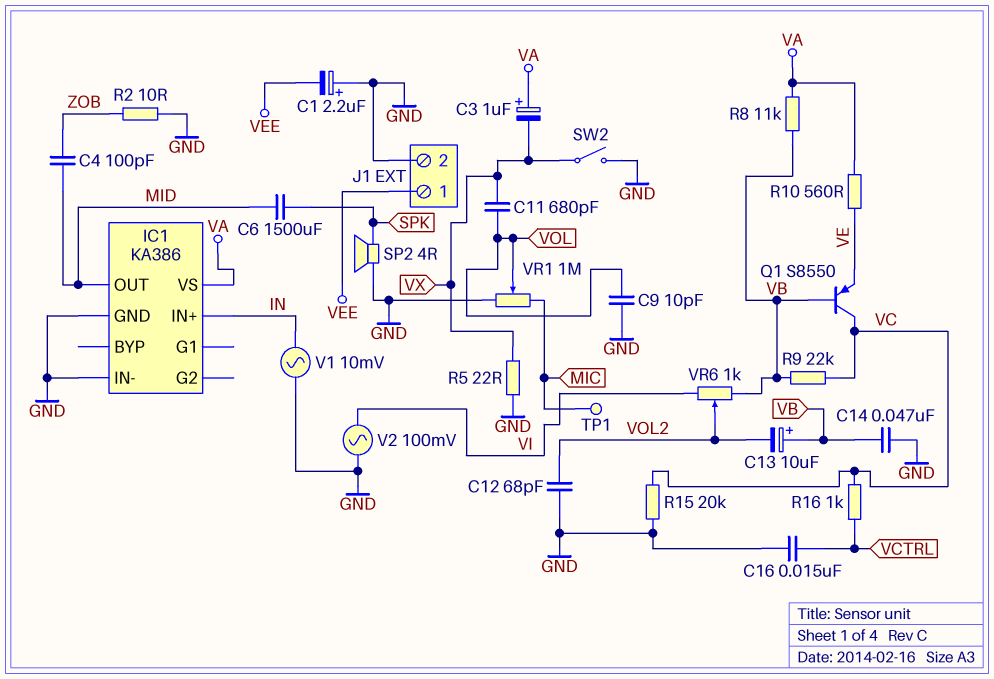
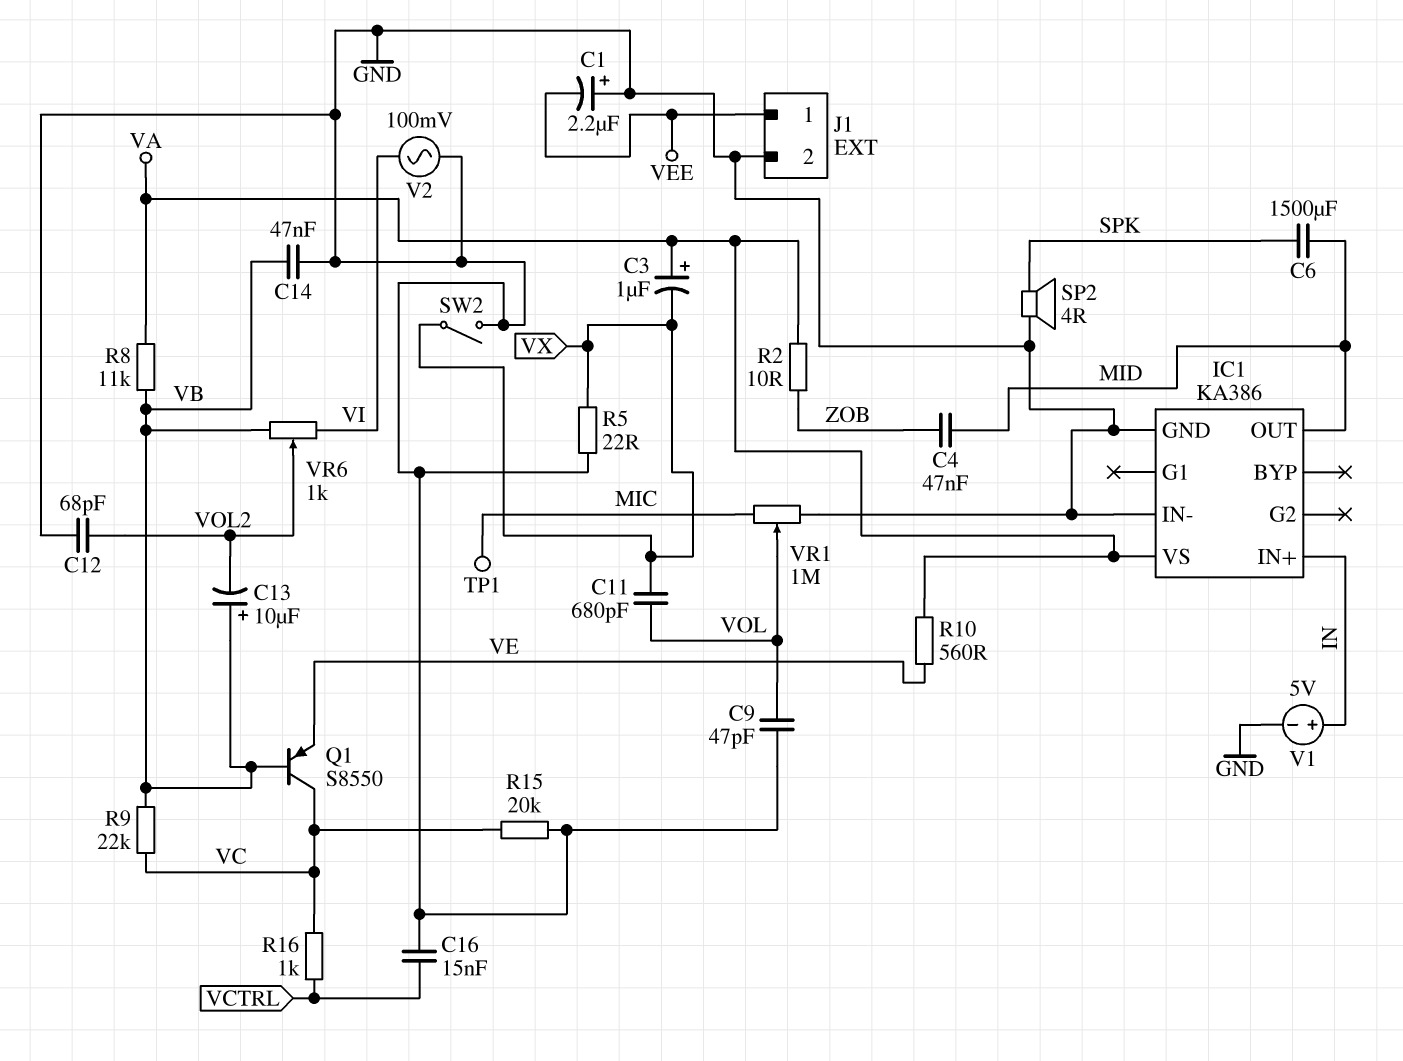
C4: 100pF (MID, ZOB) -> 47nF (MID, ZOB)
C9: 10pF (GND, VOL) -> 47pF (GND, VOL)
R2: 10 (GND, ZOB) -> 10 (VA, ZOB)
V1: AC 10mV (GND, IN) -> 5V (plus IN, minus GND)

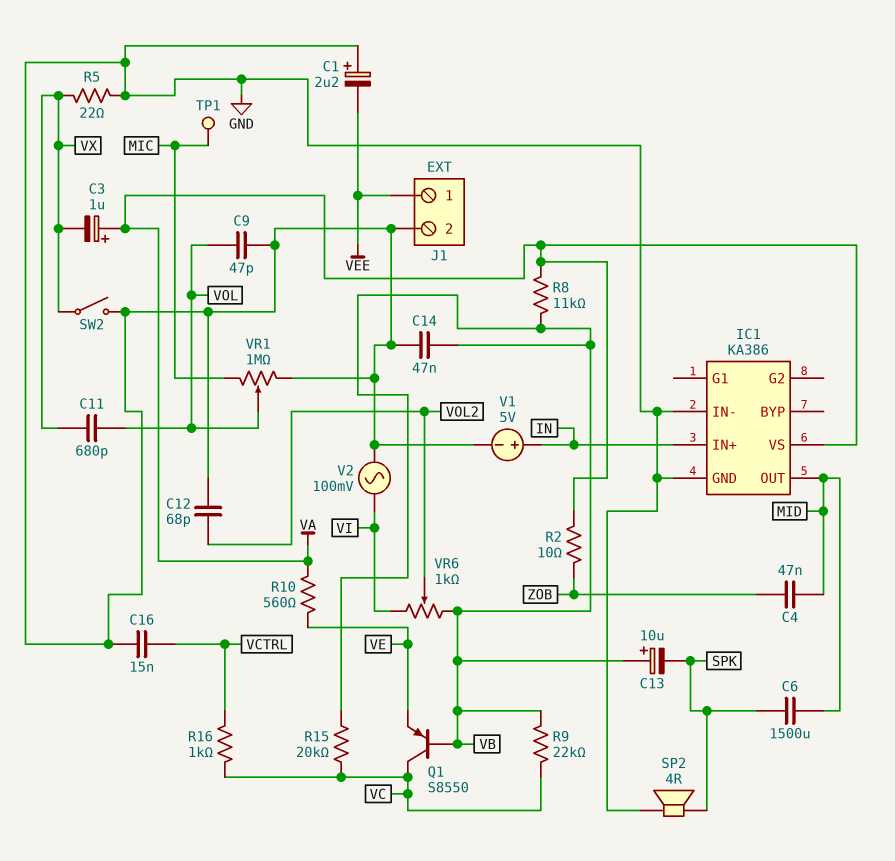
C13: 10uF (plus VB, minus VOL2) -> 10uF (plus VB, minus SPK)
R15: 20k (GND, VC) -> 20k (VB, VC)

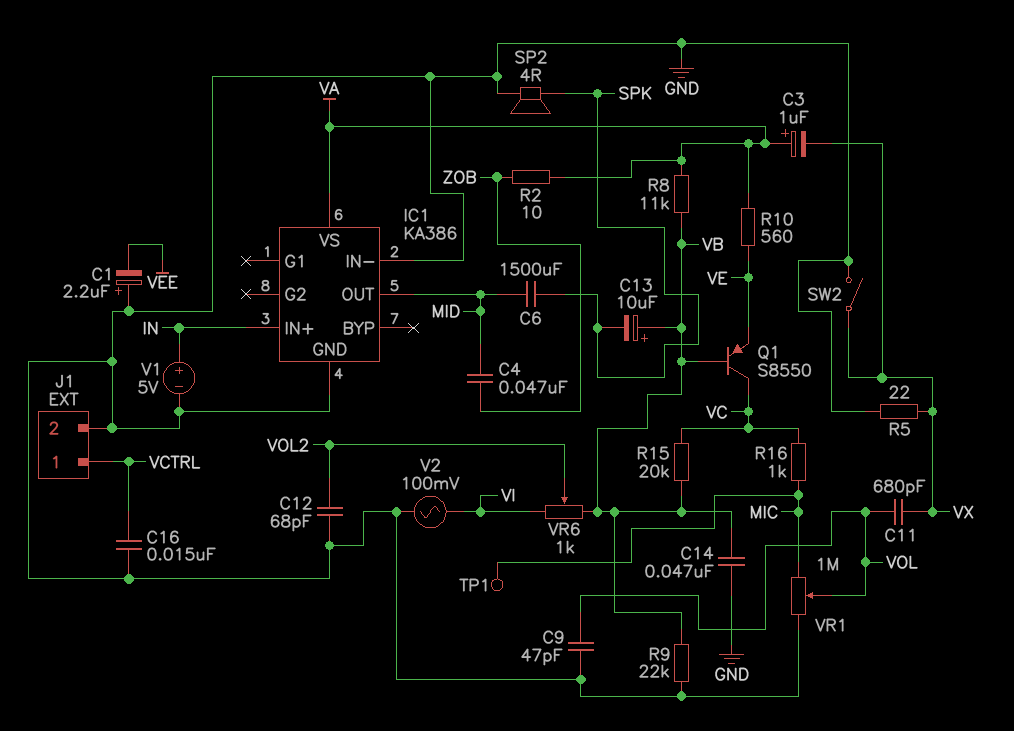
J1 pin 1: VEE -> VCTRL
R9: 22k (VB, VC) -> 22k (GND, VB)
R16: 1k (VC, VCTRL) -> 1k (MIC, VC)

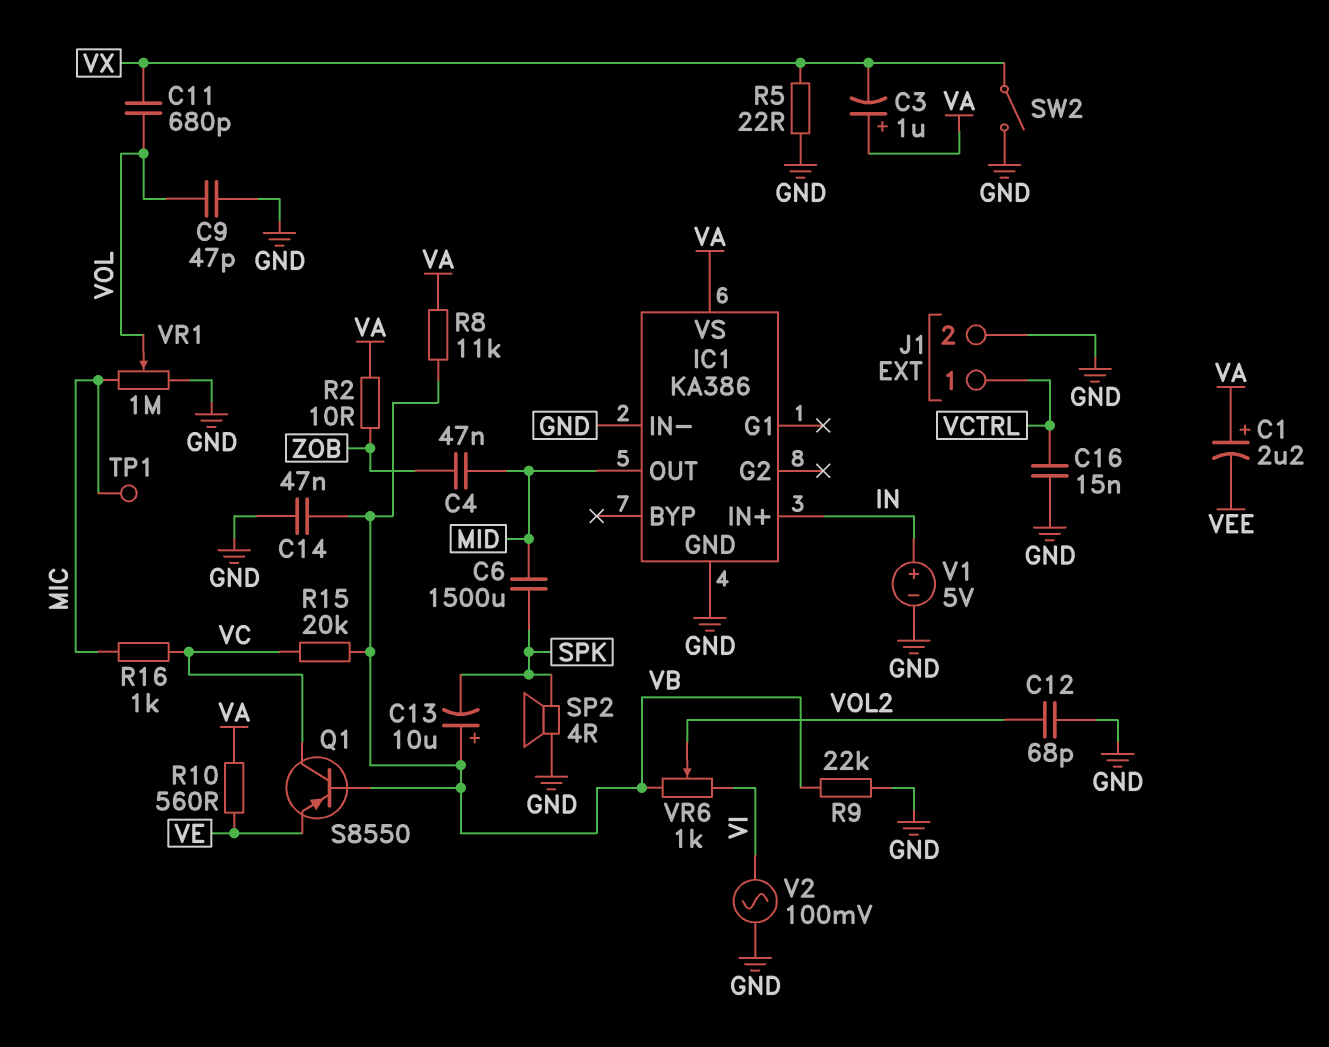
C1: 2.2uF (plus GND, minus VEE) -> 2.2uF (plus VA, minus VEE)

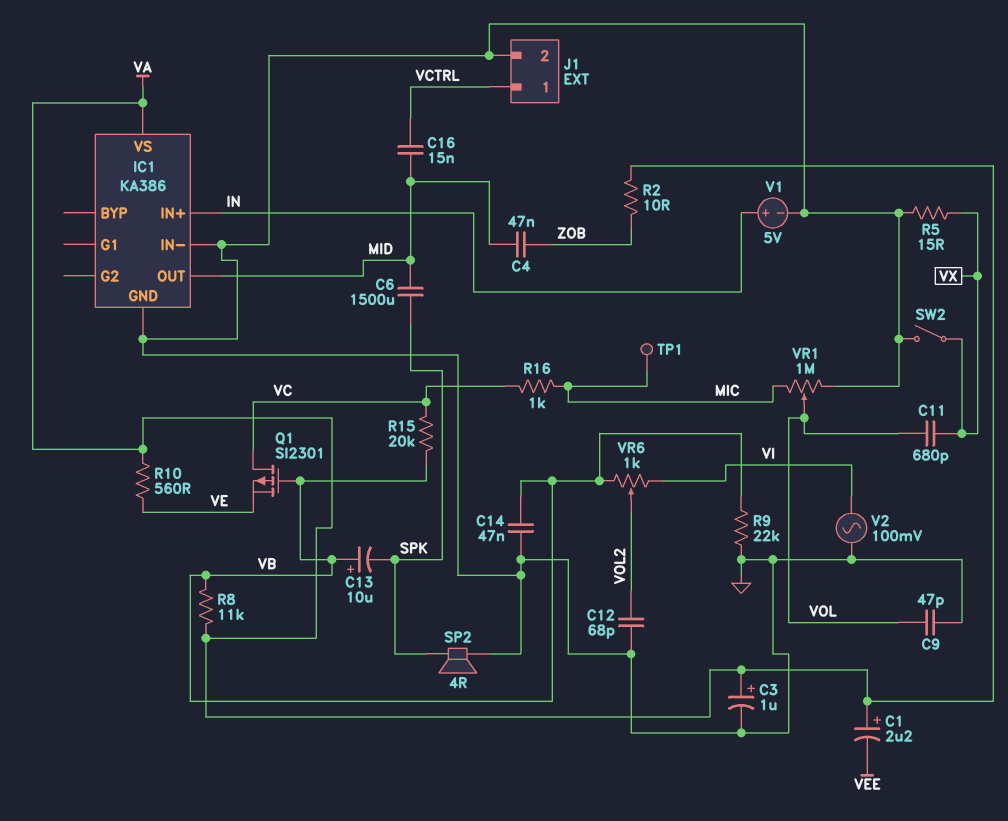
C3: 1uF (plus VA, minus VX) -> 1uF (plus VA, minus GND)
C16: 15nF (GND, VCTRL) -> 15nF (MID, VCTRL)
Q1: PNP S8550 (B VB, C VC, E VE) -> PMOS SI2301 (G VB, D VC, S VE)
R5: 22 (GND, VX) -> 15 (GND, VX)

